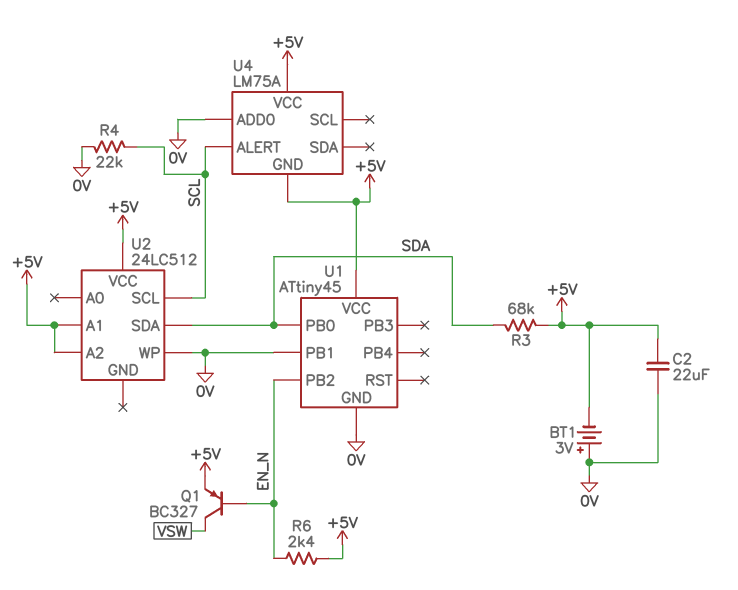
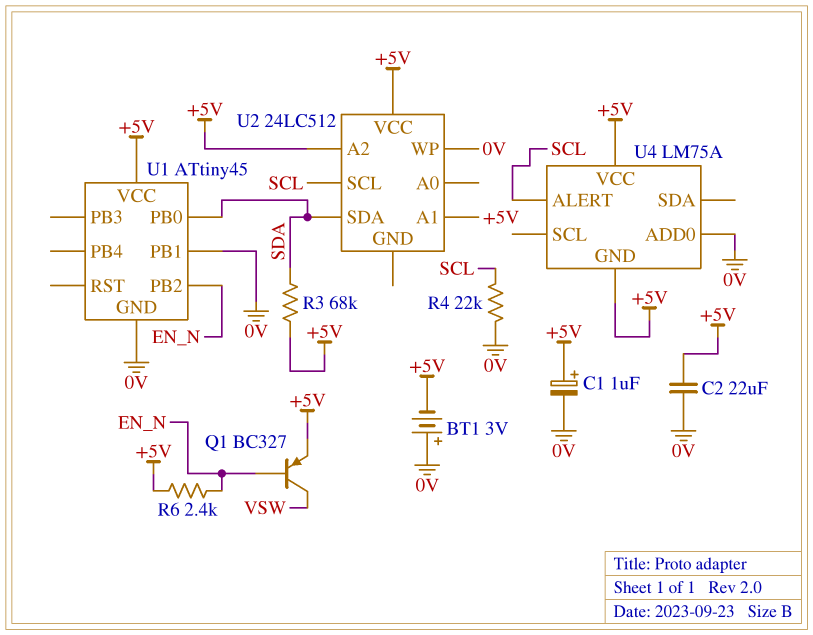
C1: none -> 1uF (plus +5V, minus 0V)

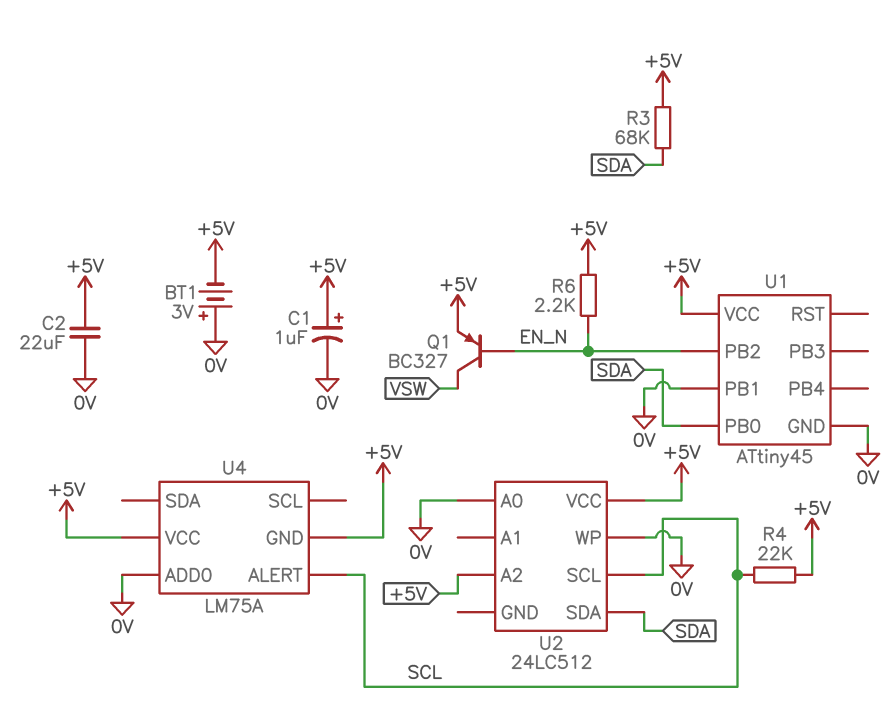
R4: 22k (0V, SCL) -> 22k (+5V, SCL)
R6: 2.4k (+5V, EN_N) -> 2.2k (+5V, EN_N)
U2 pin A0: none -> 0V
U2 pin A1: +5V -> none

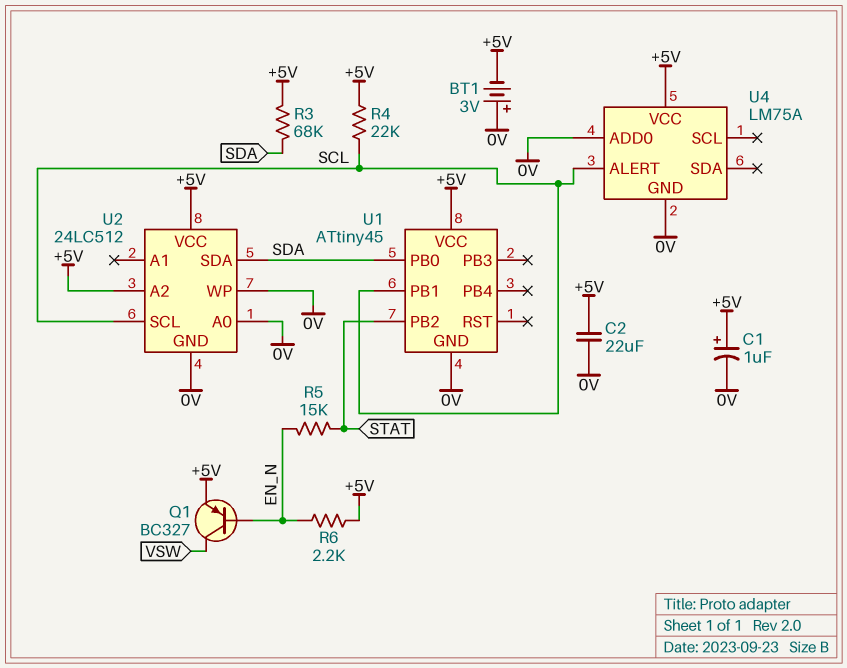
R5: none -> 15k (EN_N, STAT)
U1 pin PB1: 0V -> SCL
U1 pin PB2: EN_N -> STAT
U2 pin GND: none -> 0V
U4 pin GND: +5V -> 0V

